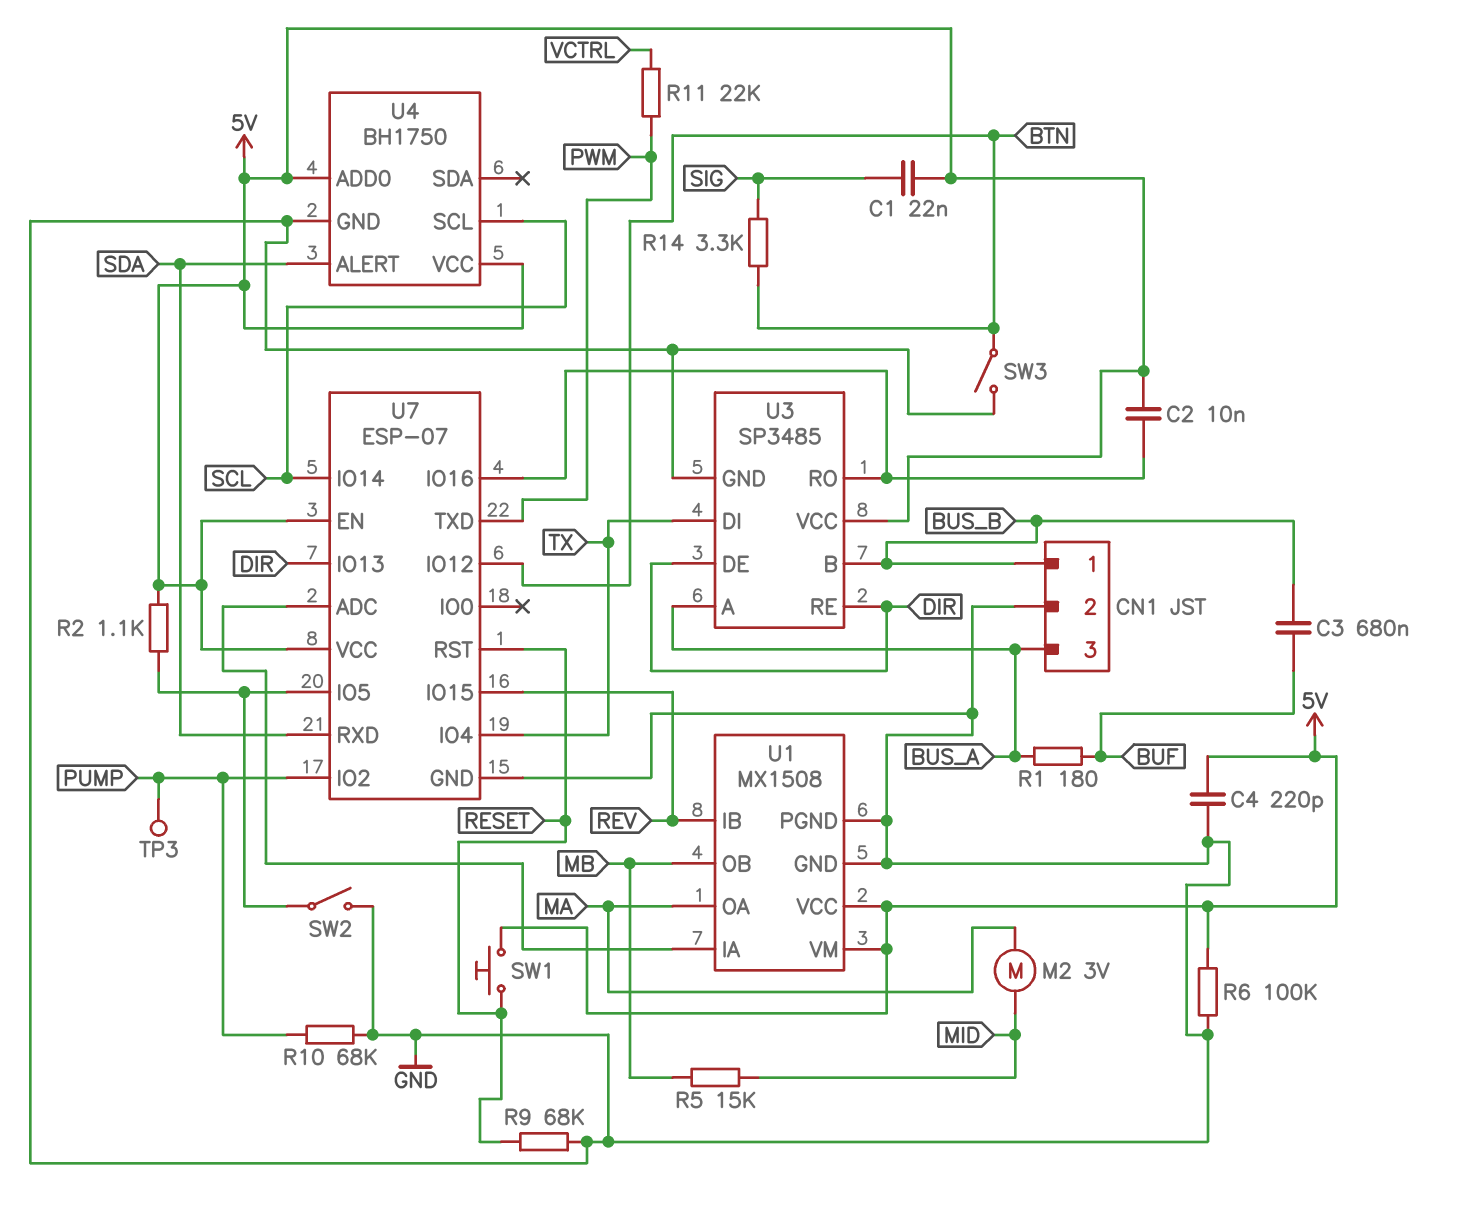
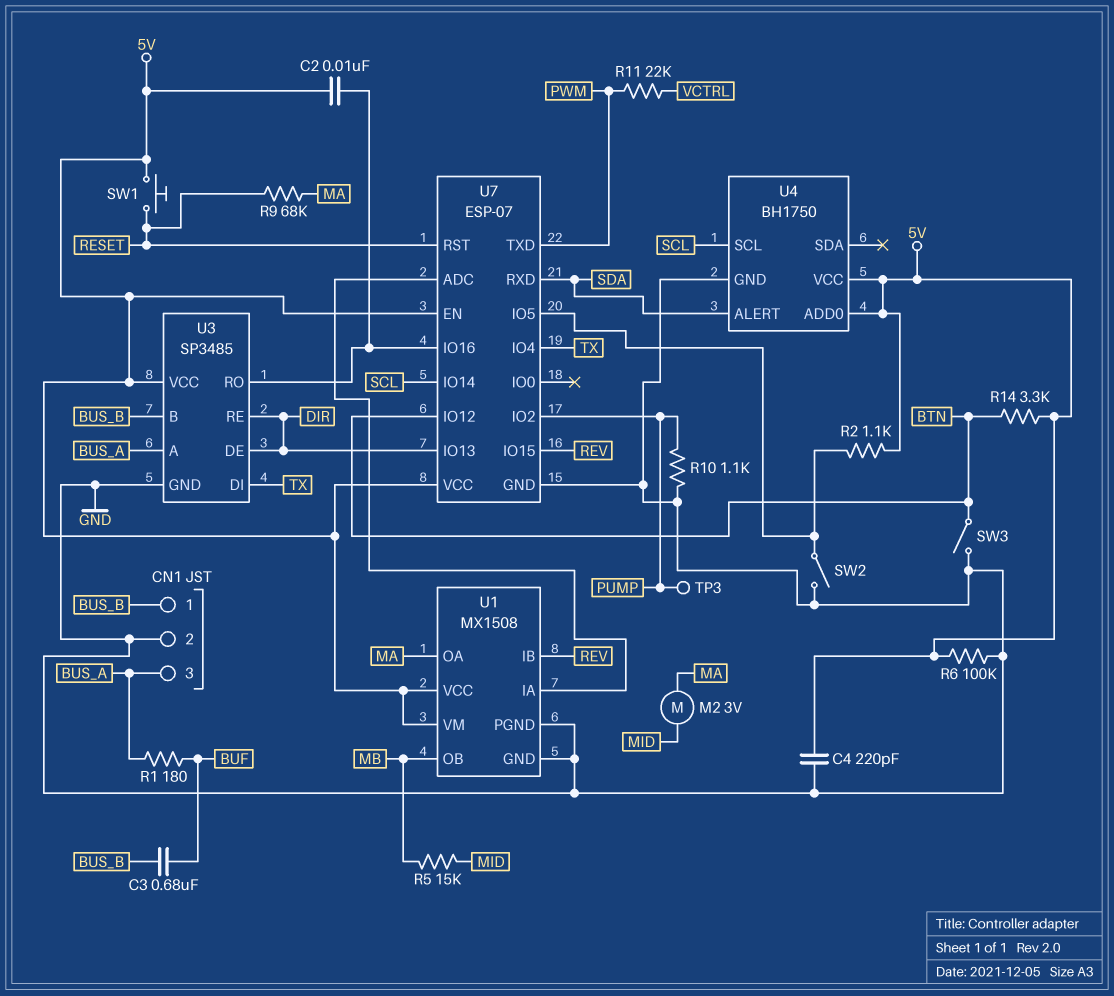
C1: 22nF (5V, SIG) -> none
R9: 68k (GND, RESET) -> 68k (MA, RESET)
R10: 68k (GND, PUMP) -> 1.1k (GND, PUMP)
R14: 3.3k (BTN, SIG) -> 3.3k (5V, BTN)

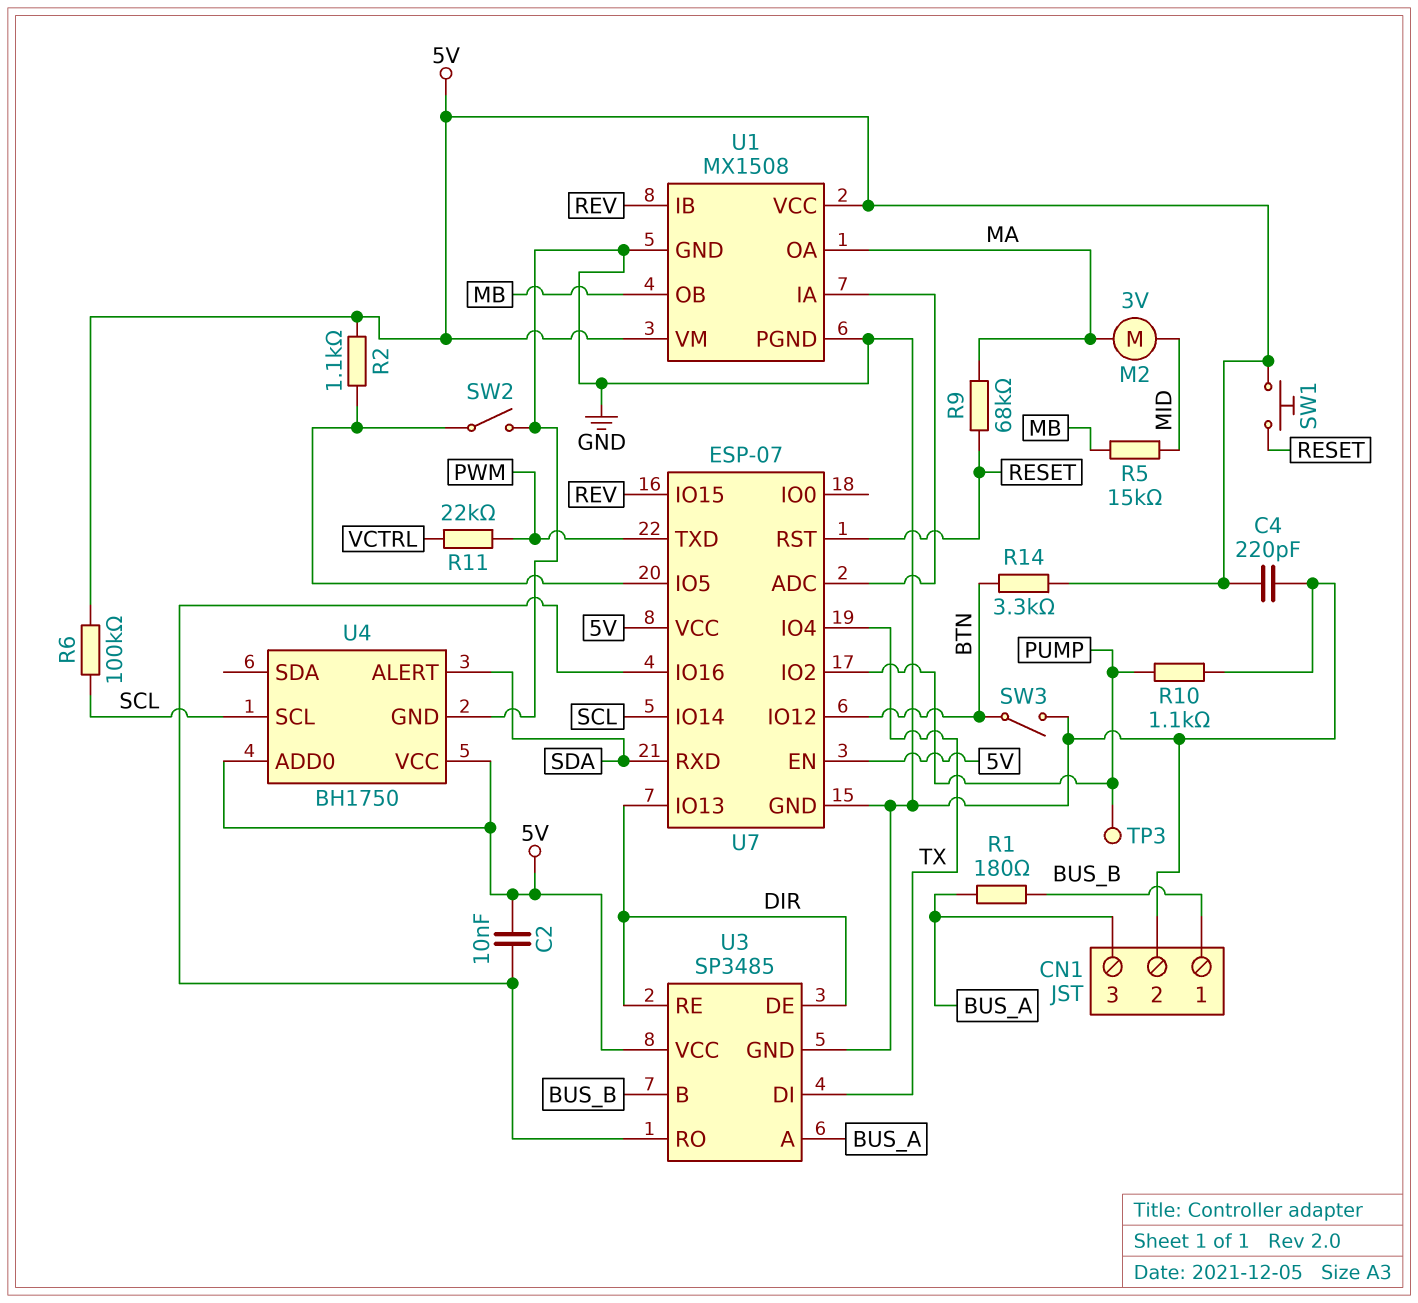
C3: 680nF (BUF, BUS_B) -> none
R1: 180 (BUF, BUS_A) -> 180 (BUS_A, BUS_B)
R6: 100k (5V, GND) -> 100k (5V, SCL)

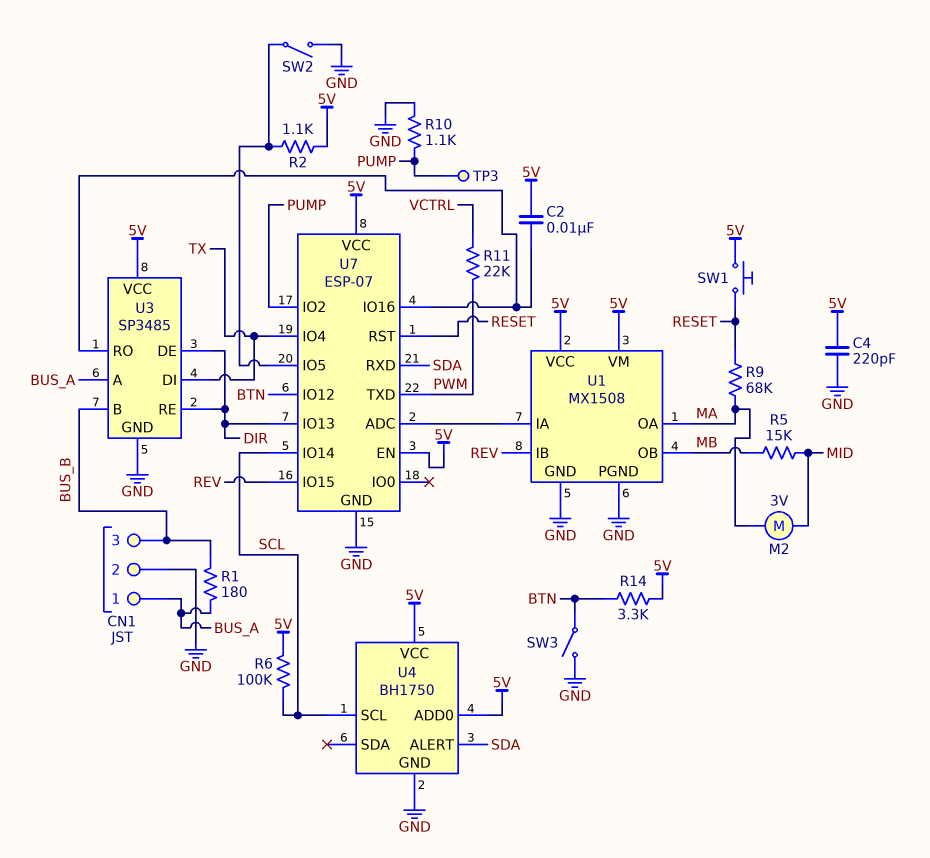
CN1 pin 1: BUS_B -> BUS_A
CN1 pin 3: BUS_A -> BUS_B

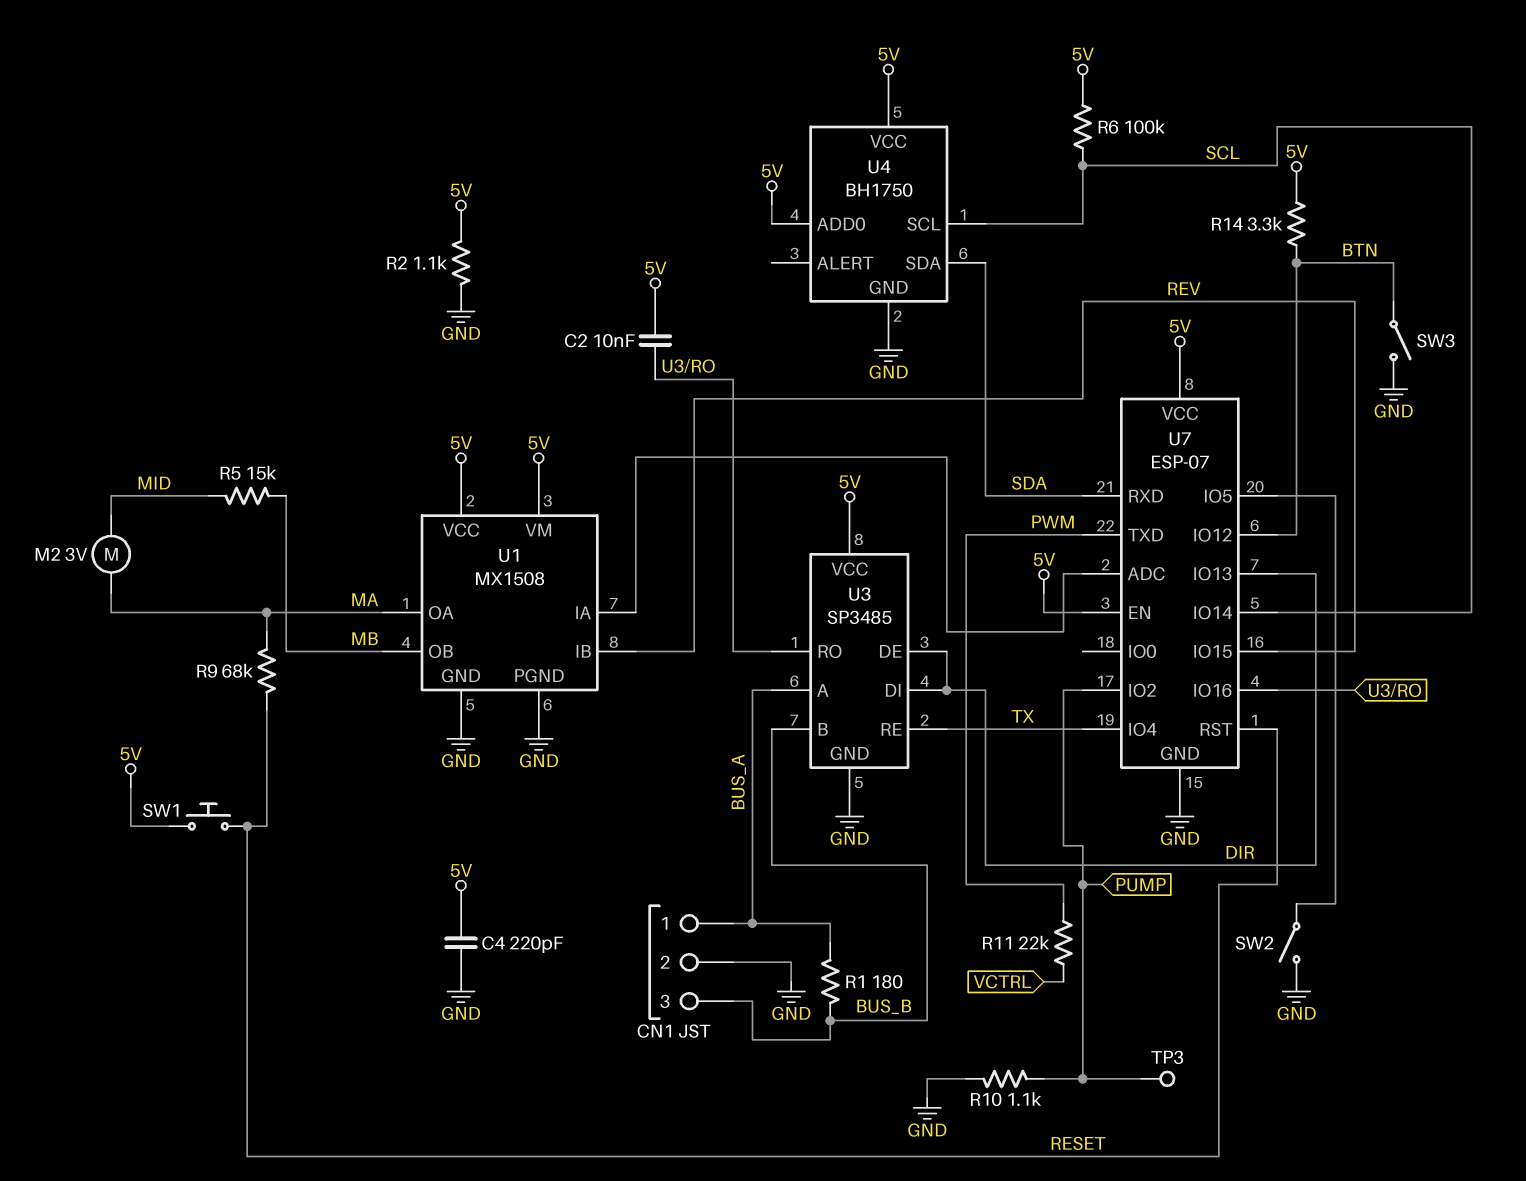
R2: 1.1k (5V, U7/IO5) -> 1.1k (5V, GND)
U3 pin DI: TX -> DIR
U3 pin RE: DIR -> TX
U4 pin ALERT: SDA -> none
U4 pin SDA: none -> SDA

